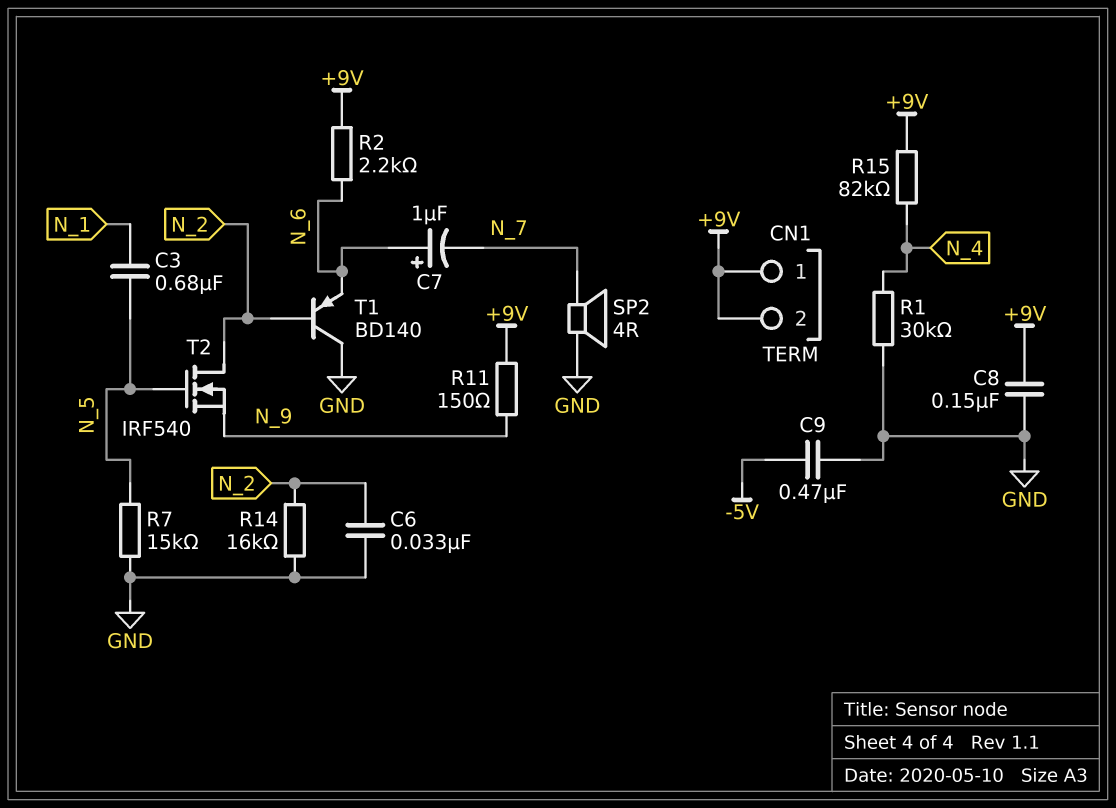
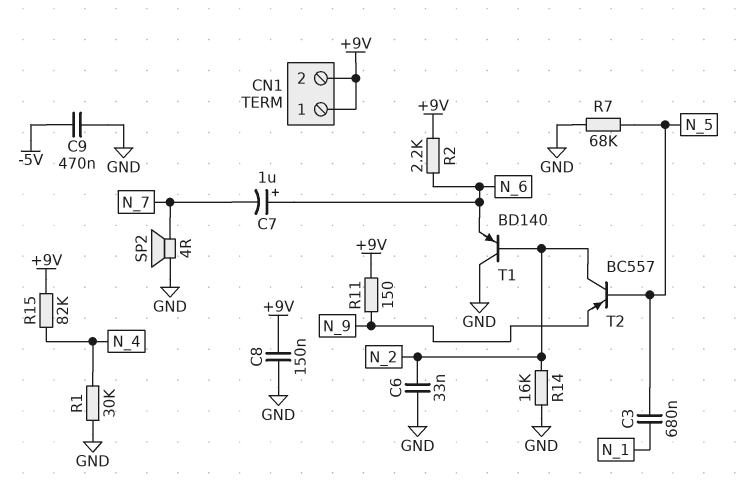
R7: 15k (GND, N_5) -> 68k (GND, N_5)
T2: NMOS IRF540 (G N_5, D N_2, S N_9) -> PNP BC557 (B N_5, C N_2, E N_9)

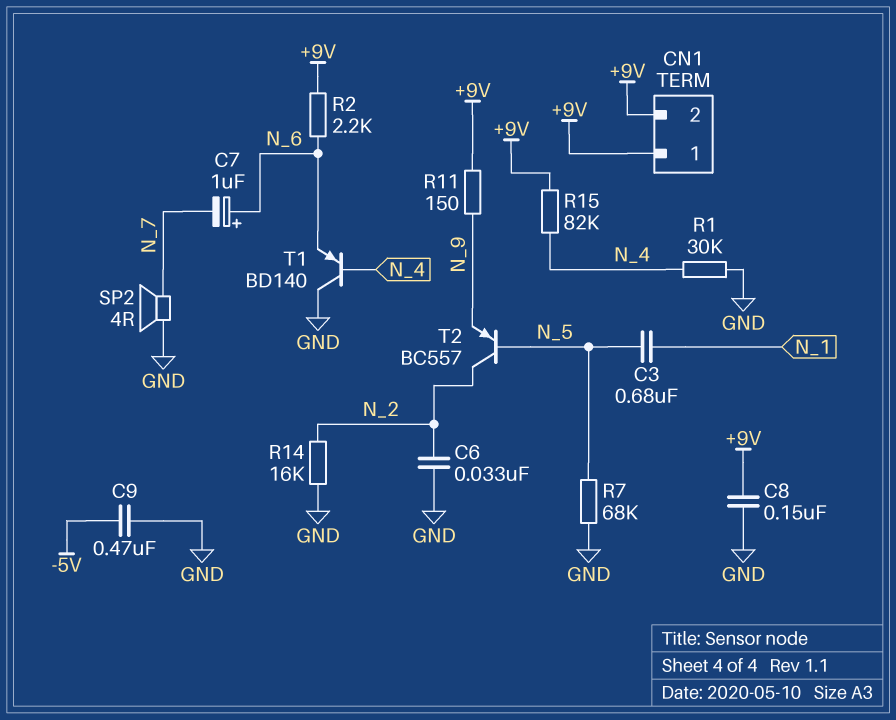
T1: PNP BD140 (B N_2, C GND, E N_6) -> PNP BD140 (B N_4, C GND, E N_6)

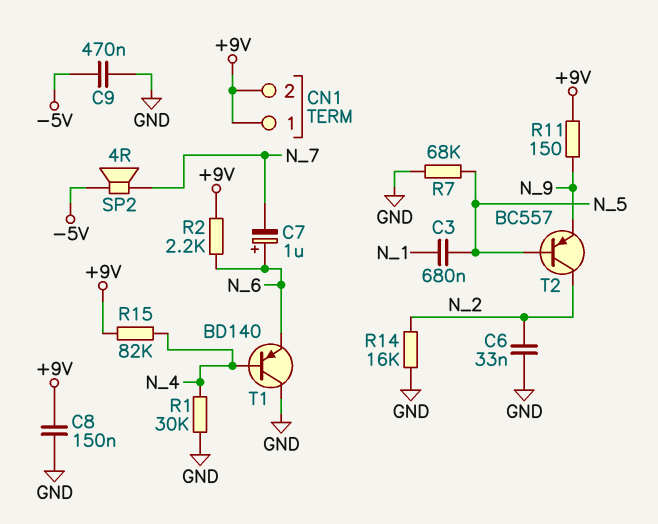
SP2: speaker 4R (GND, N_7) -> speaker 4R (-5V, N_7)

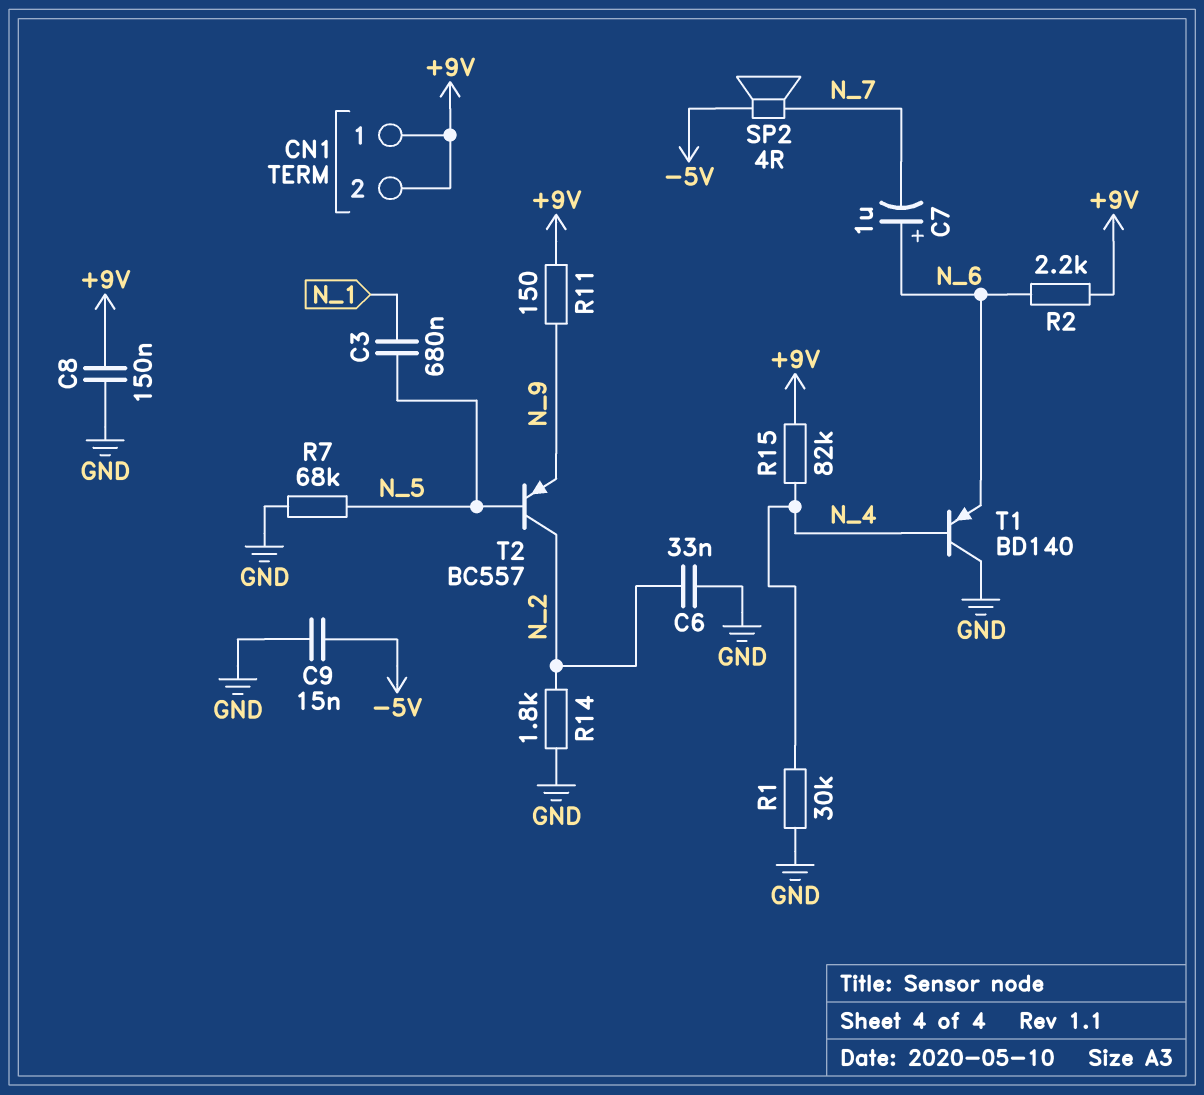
C9: 470nF (-5V, GND) -> 15nF (-5V, GND)
R14: 16k (GND, N_2) -> 1.8k (GND, N_2)

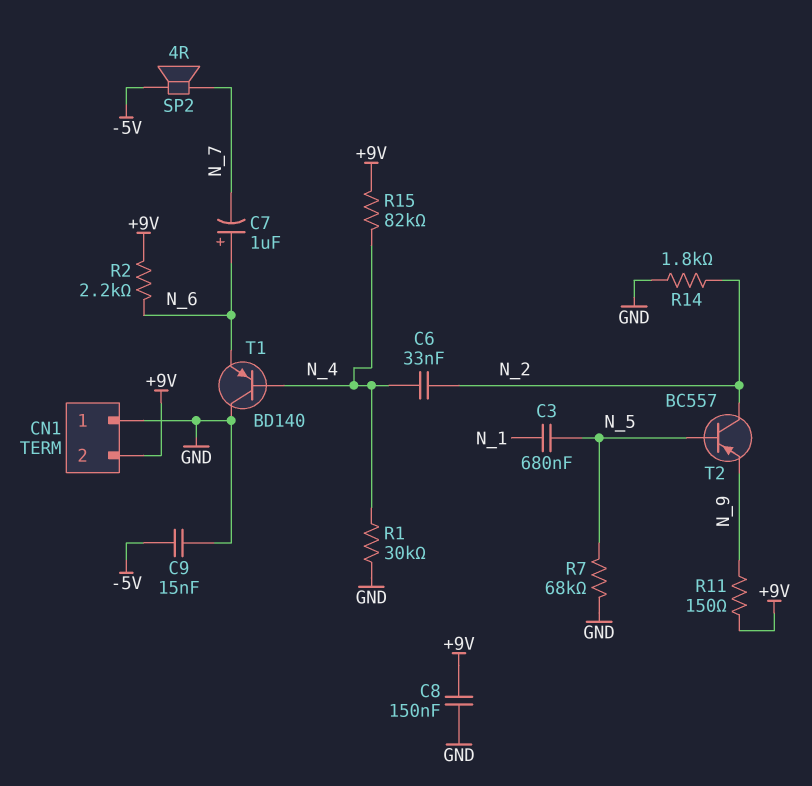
C6: 33nF (GND, N_2) -> 33nF (N_2, N_4)
CN1 pin 1: +9V -> GND

